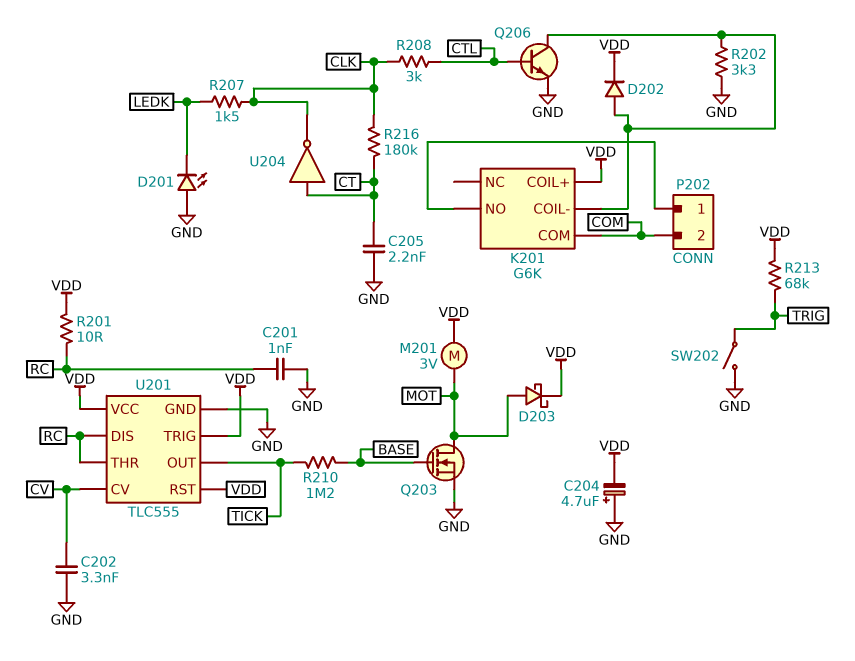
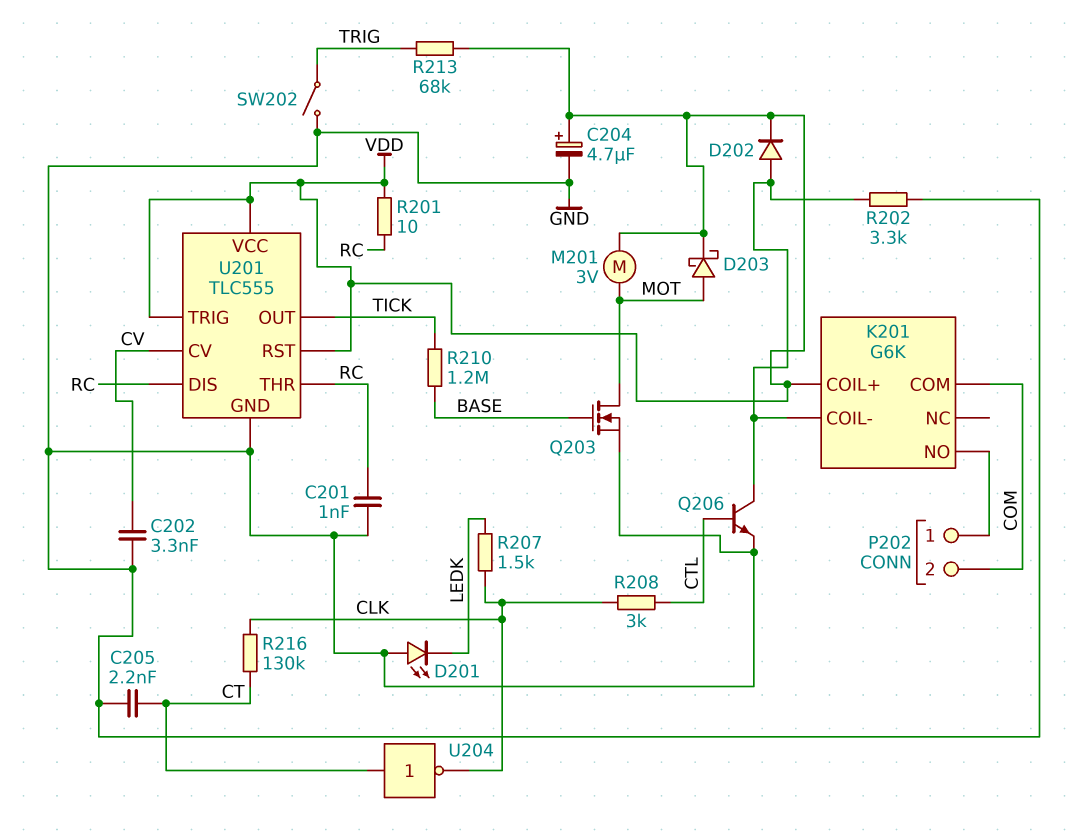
C204: 4.7uF (plus GND, minus VDD) -> 4.7uF (plus VDD, minus GND)
R216: 180k (CLK, CT) -> 130k (CLK, CT)

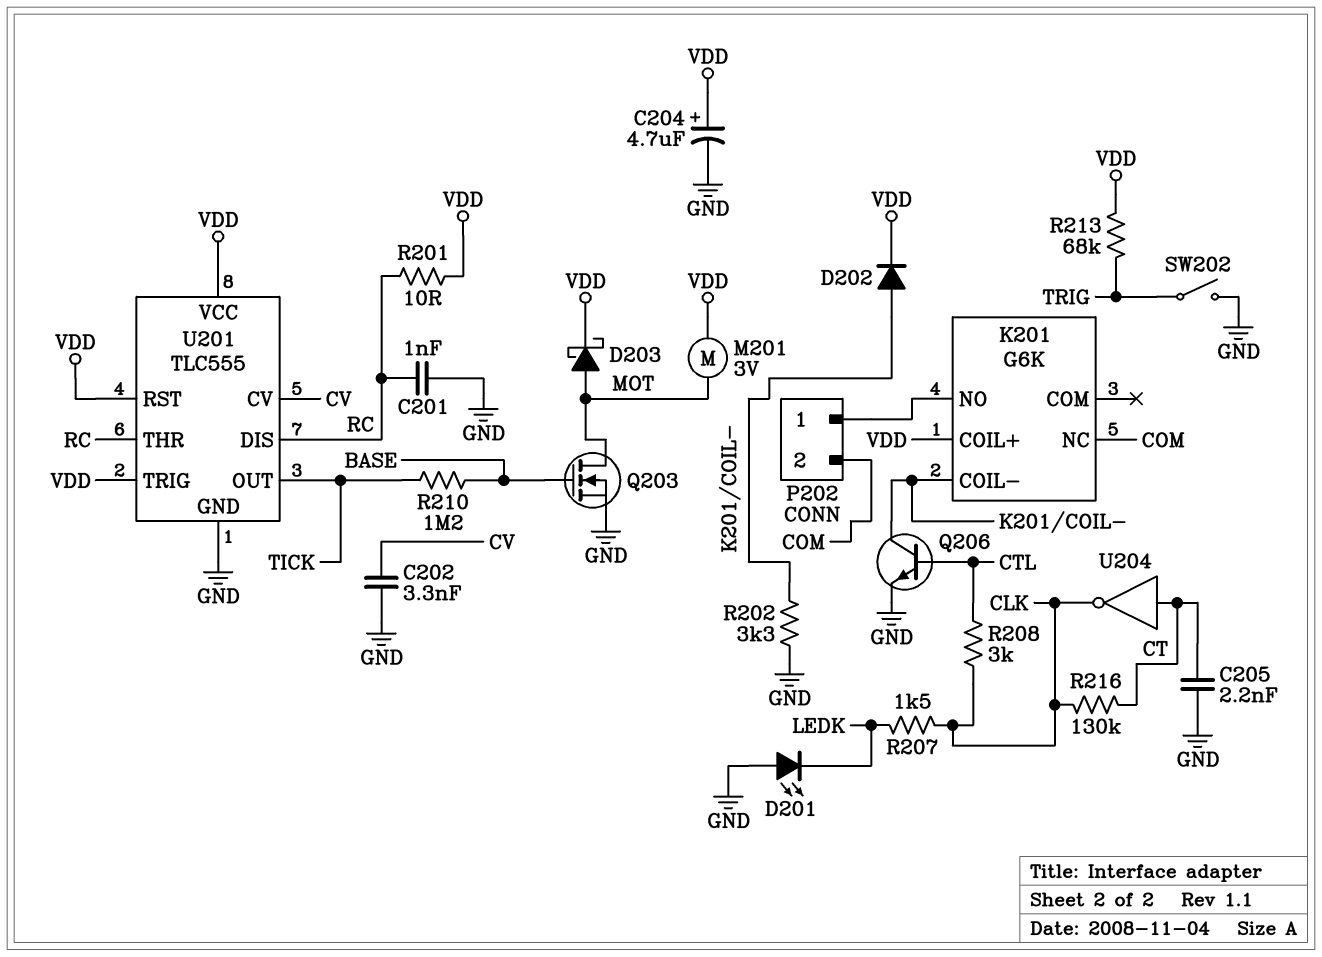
K201 pin COM: COM -> none
K201 pin NC: none -> COM

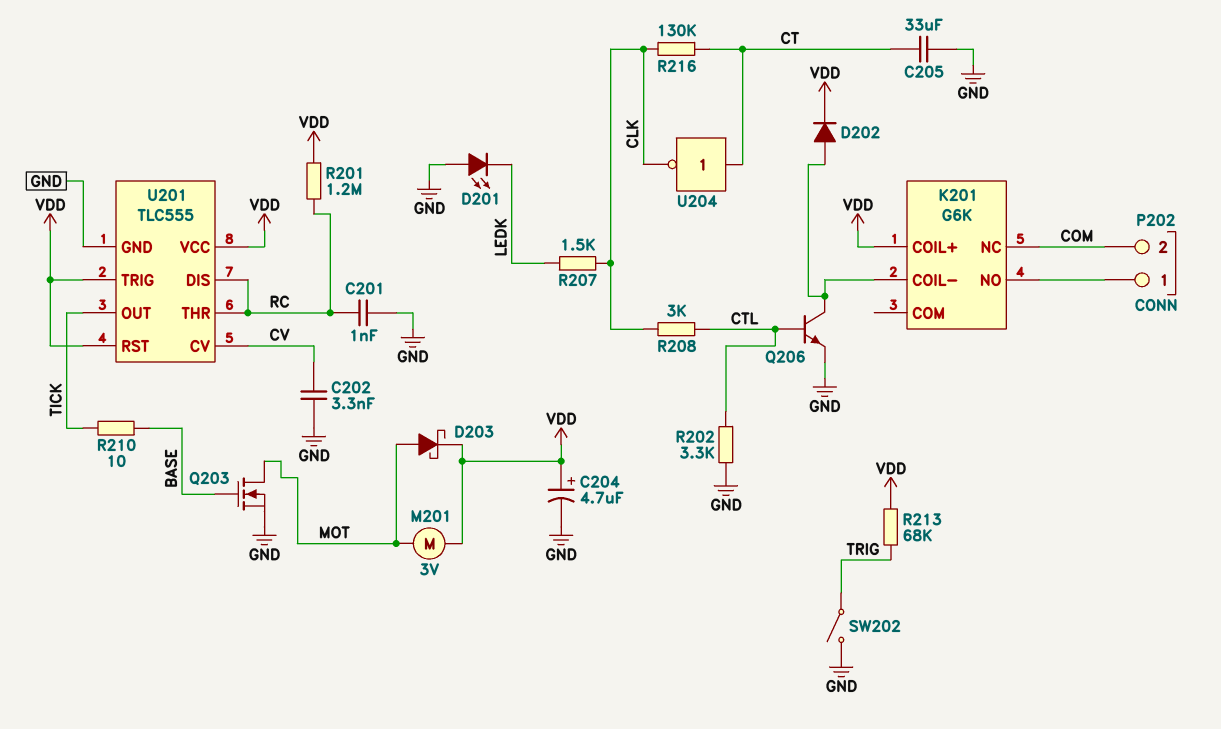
C205: 2.2nF (CT, GND) -> 33uF (CT, GND)
R201: 10 (RC, VDD) -> 1.2M (RC, VDD)
R202: 3.3k (GND, K201/COIL-) -> 3.3k (CTL, GND)
R210: 1.2M (BASE, TICK) -> 10 (BASE, TICK)

